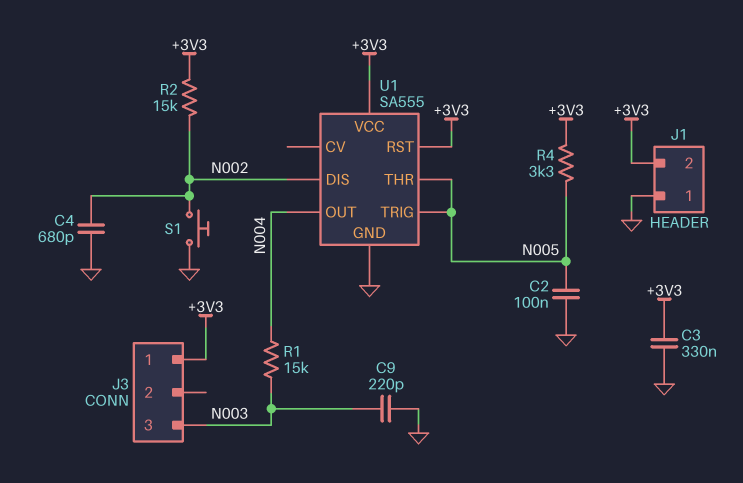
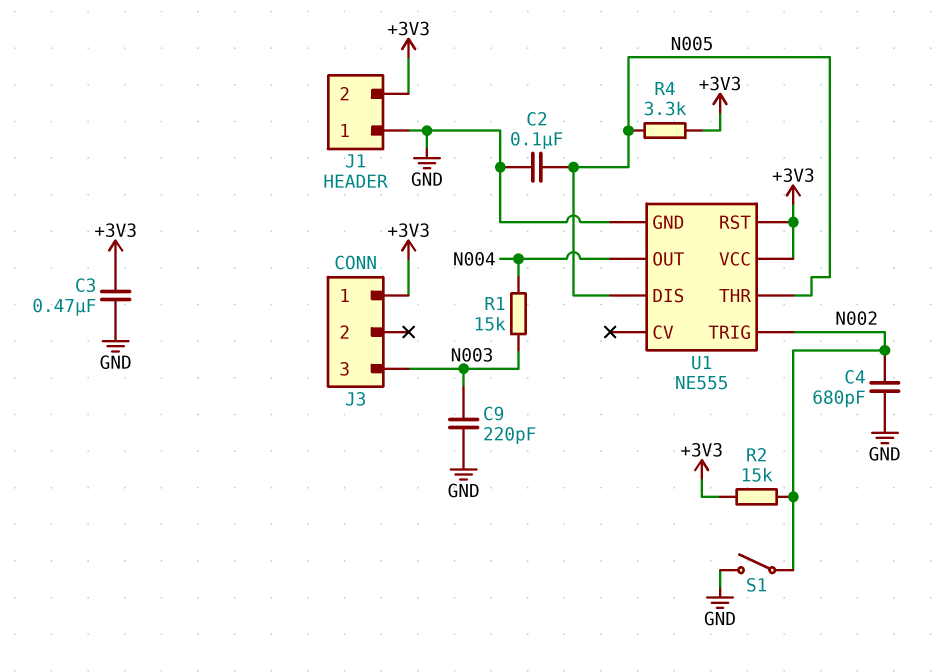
C3: 330nF (+3V3, GND) -> 470nF (+3V3, GND)
S1: button (GND, N002) -> switch (GND, N002)
U1: SA555 -> NE555
U1 pin DIS: N002 -> N005
U1 pin TRIG: N005 -> N002

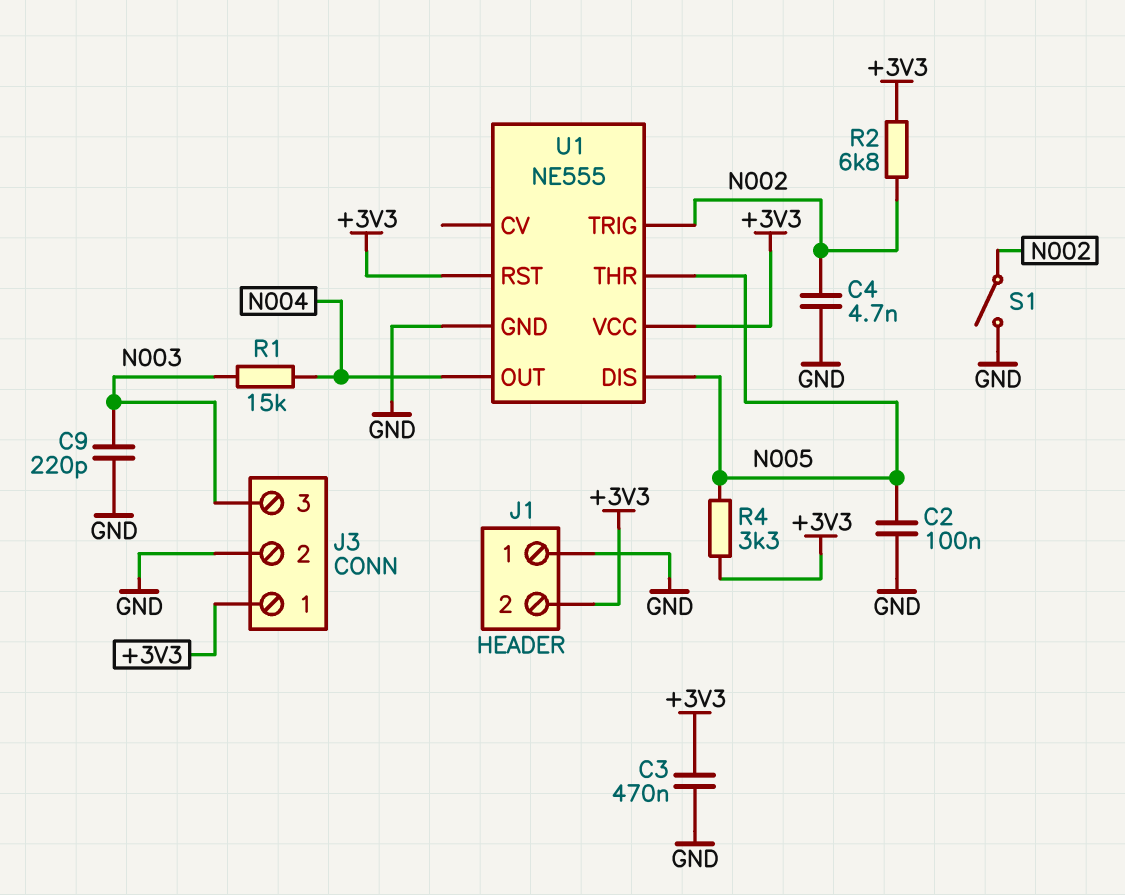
C4: 680pF (GND, N002) -> 4.7nF (GND, N002)
J3 pin 2: none -> GND
R2: 15k (+3V3, N002) -> 6.8k (+3V3, N002)

